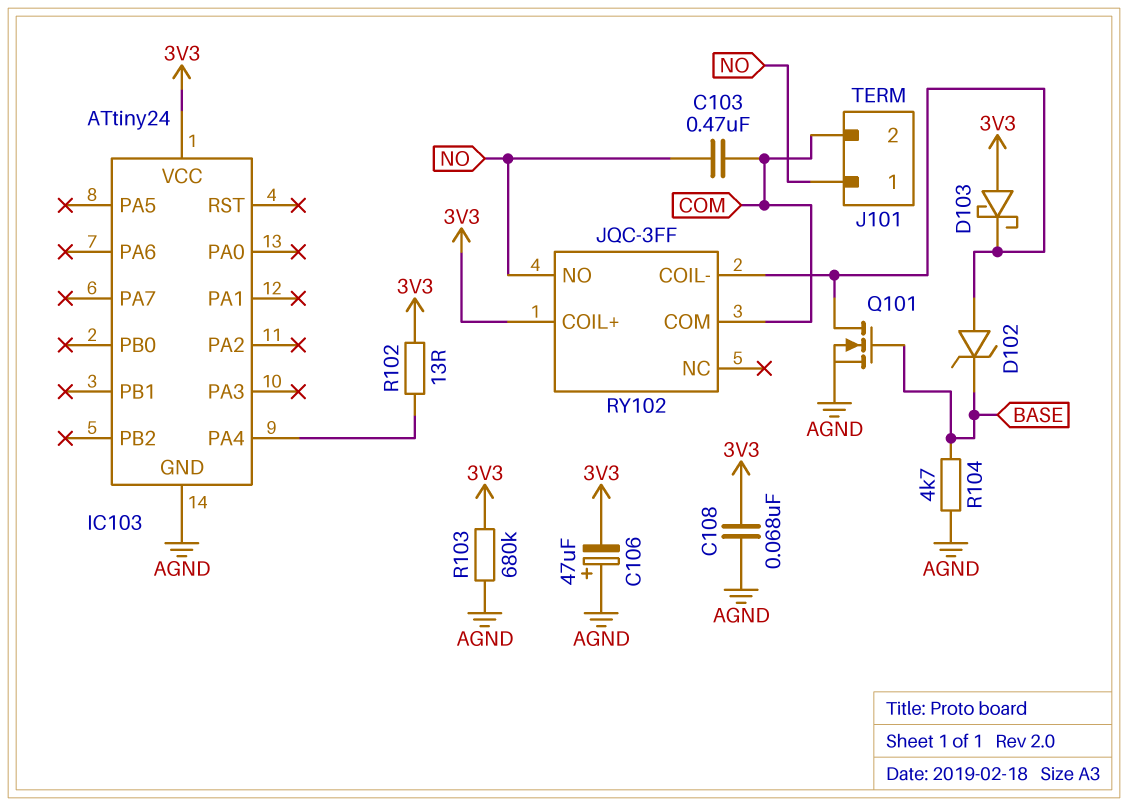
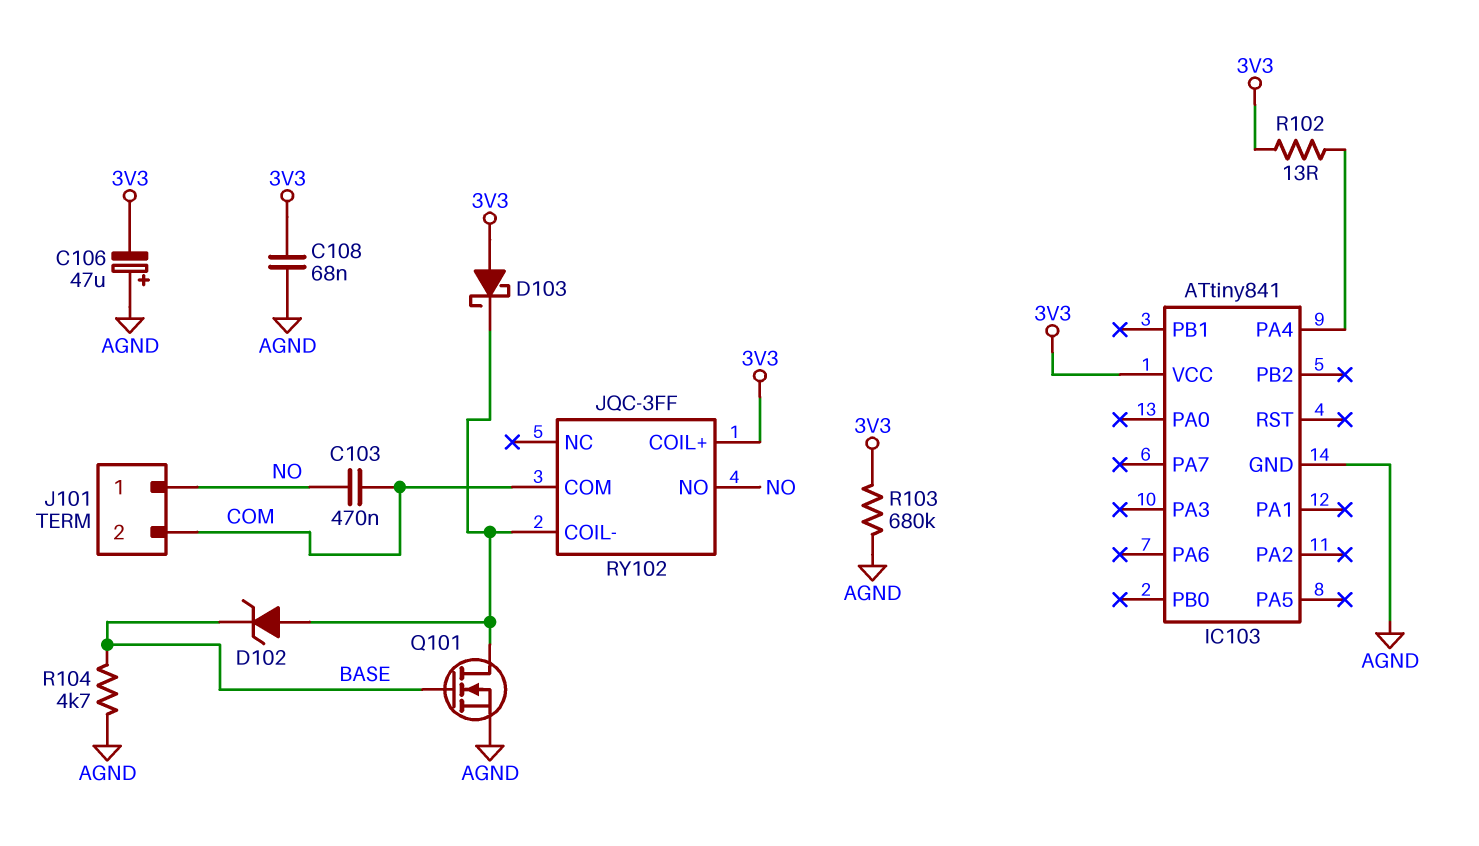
IC103: ATtiny24 -> ATtiny841

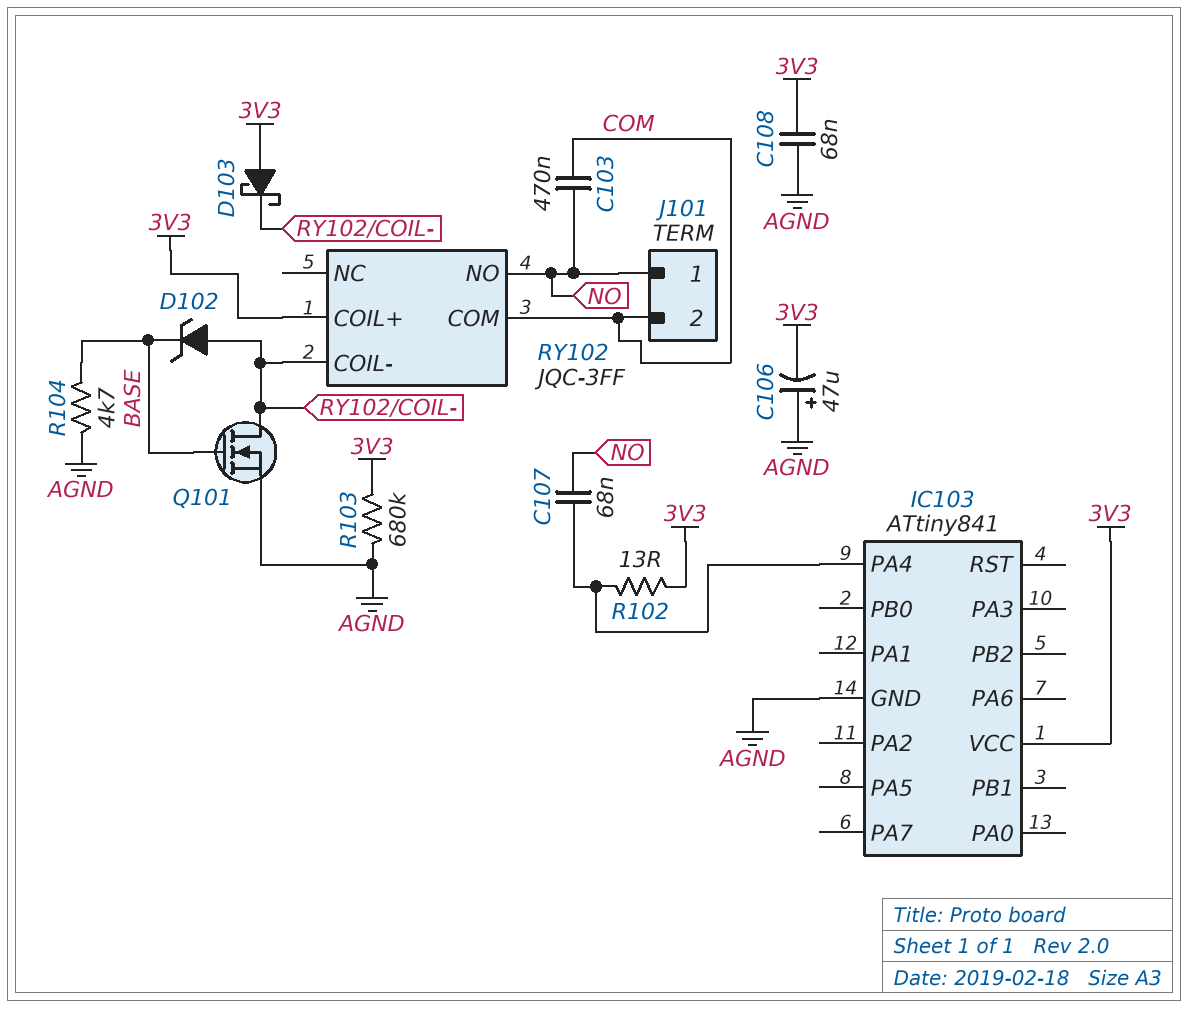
C107: none -> 68nF (IC103/PA4, NO)

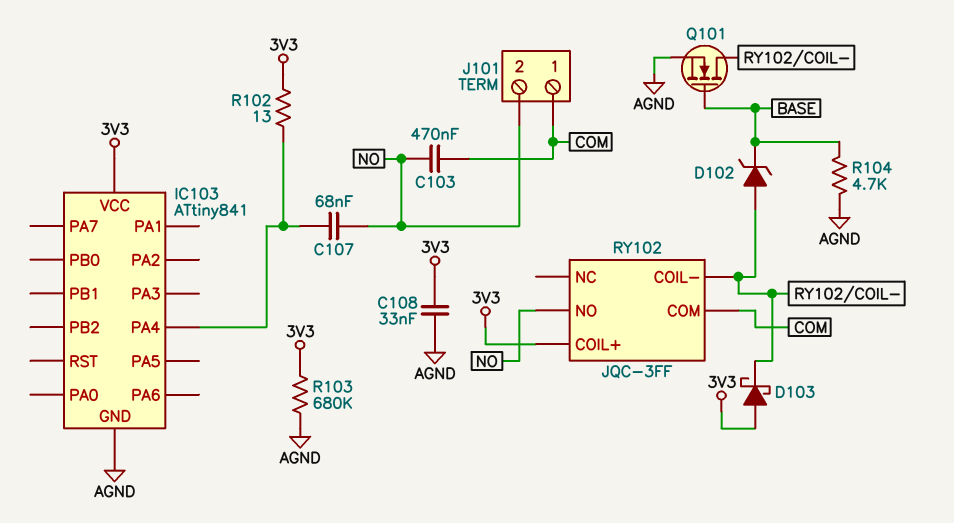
C106: 47uF (plus AGND, minus 3V3) -> none
C108: 68nF (3V3, AGND) -> 33nF (3V3, AGND)
J101 pin 1: NO -> COM
J101 pin 2: COM -> NO

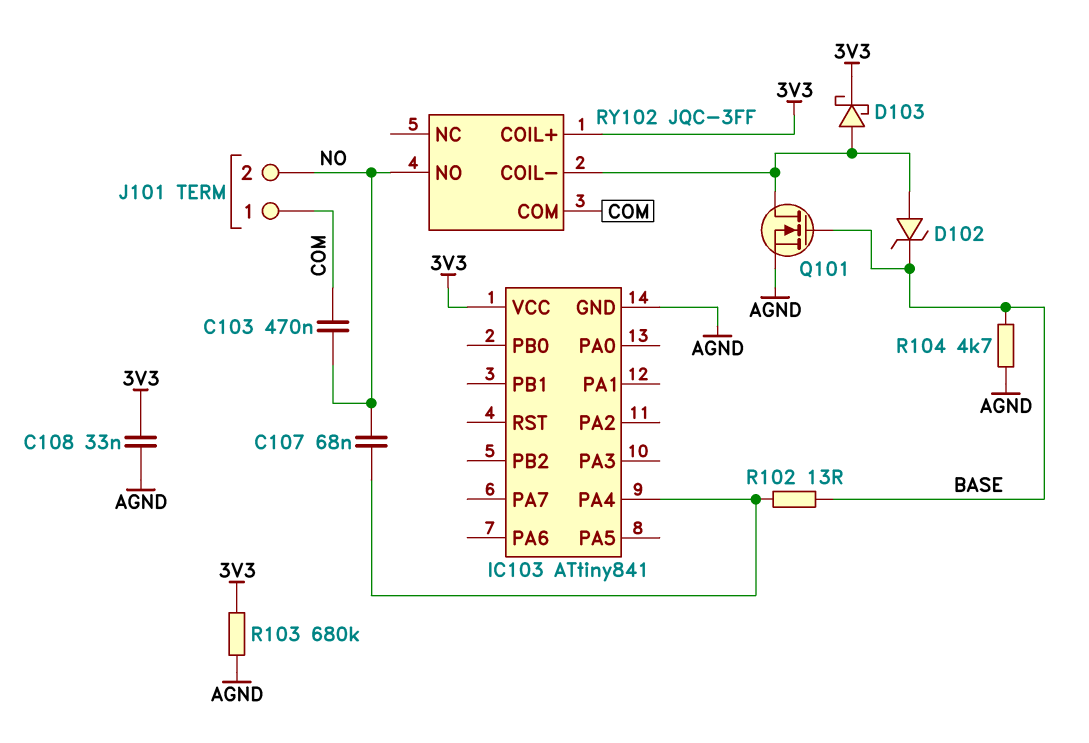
D103: schottky (A 3V3, K RY102/COIL-) -> schottky (A RY102/COIL-, K 3V3)
R102: 13 (3V3, IC103/PA4) -> 13 (BASE, IC103/PA4)

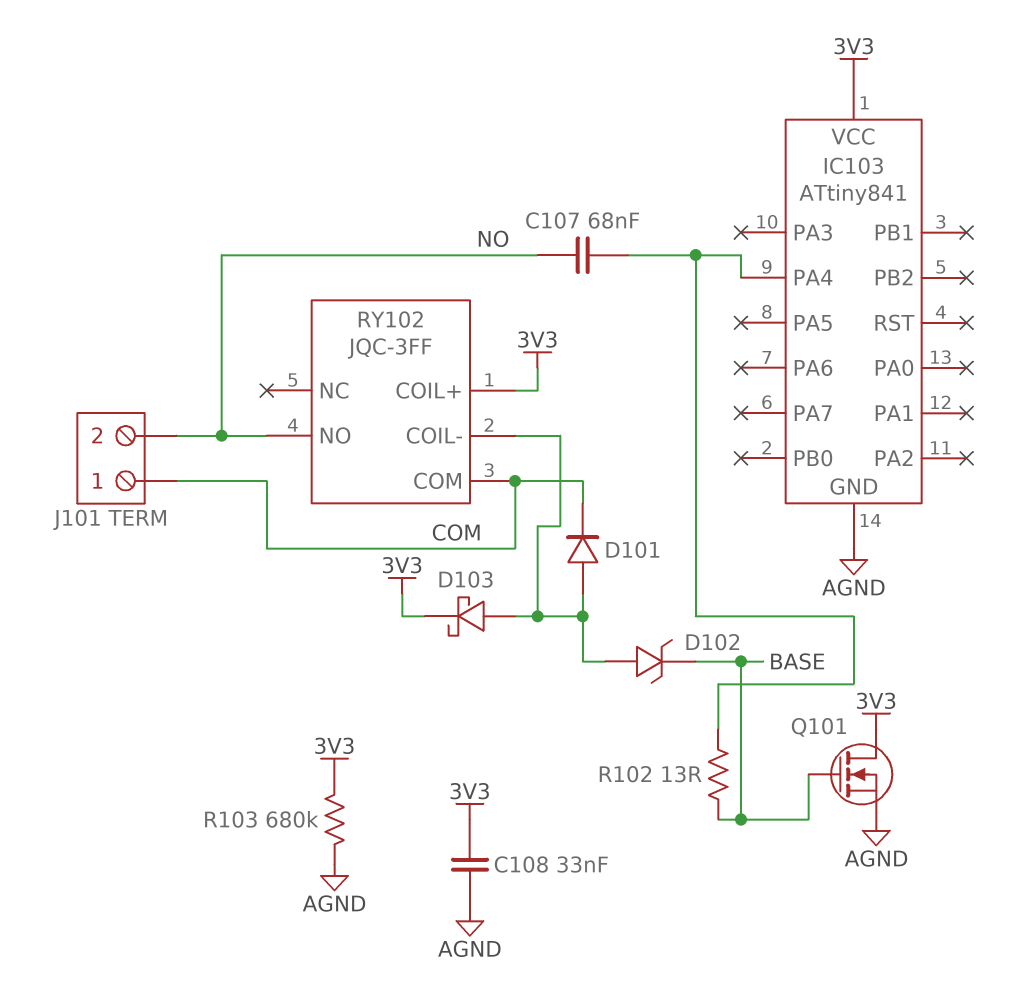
C103: 470nF (COM, NO) -> none
D101: none -> diode (A RY102/COIL-, K COM)
Q101: NMOS (G BASE, D RY102/COIL-, S AGND) -> NMOS (G BASE, D 3V3, S AGND)
R104: 4.7k (AGND, BASE) -> none

